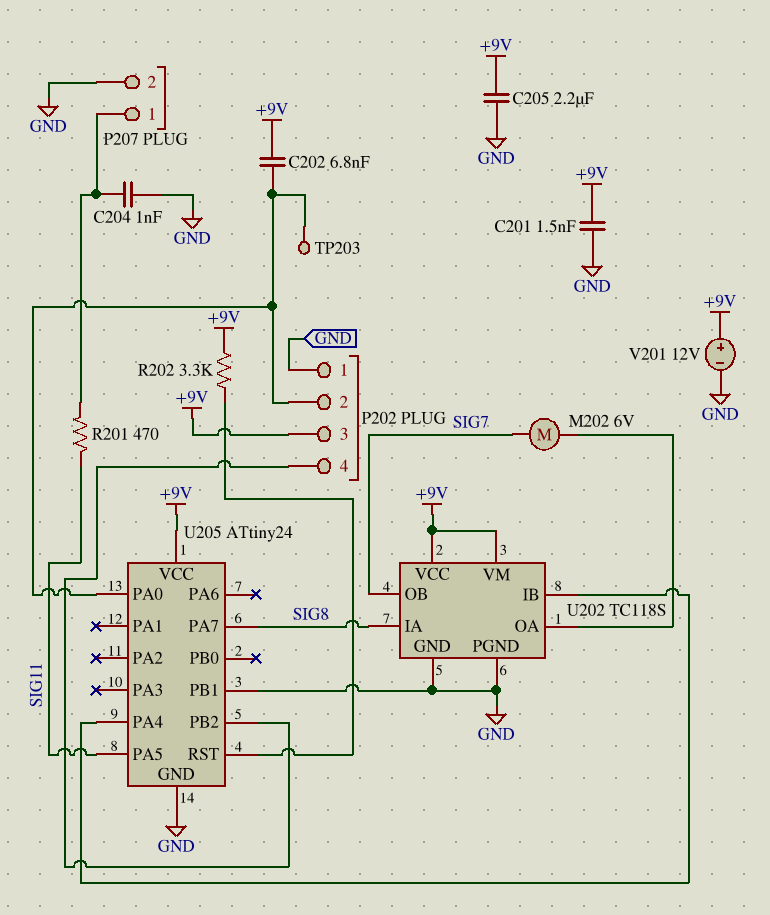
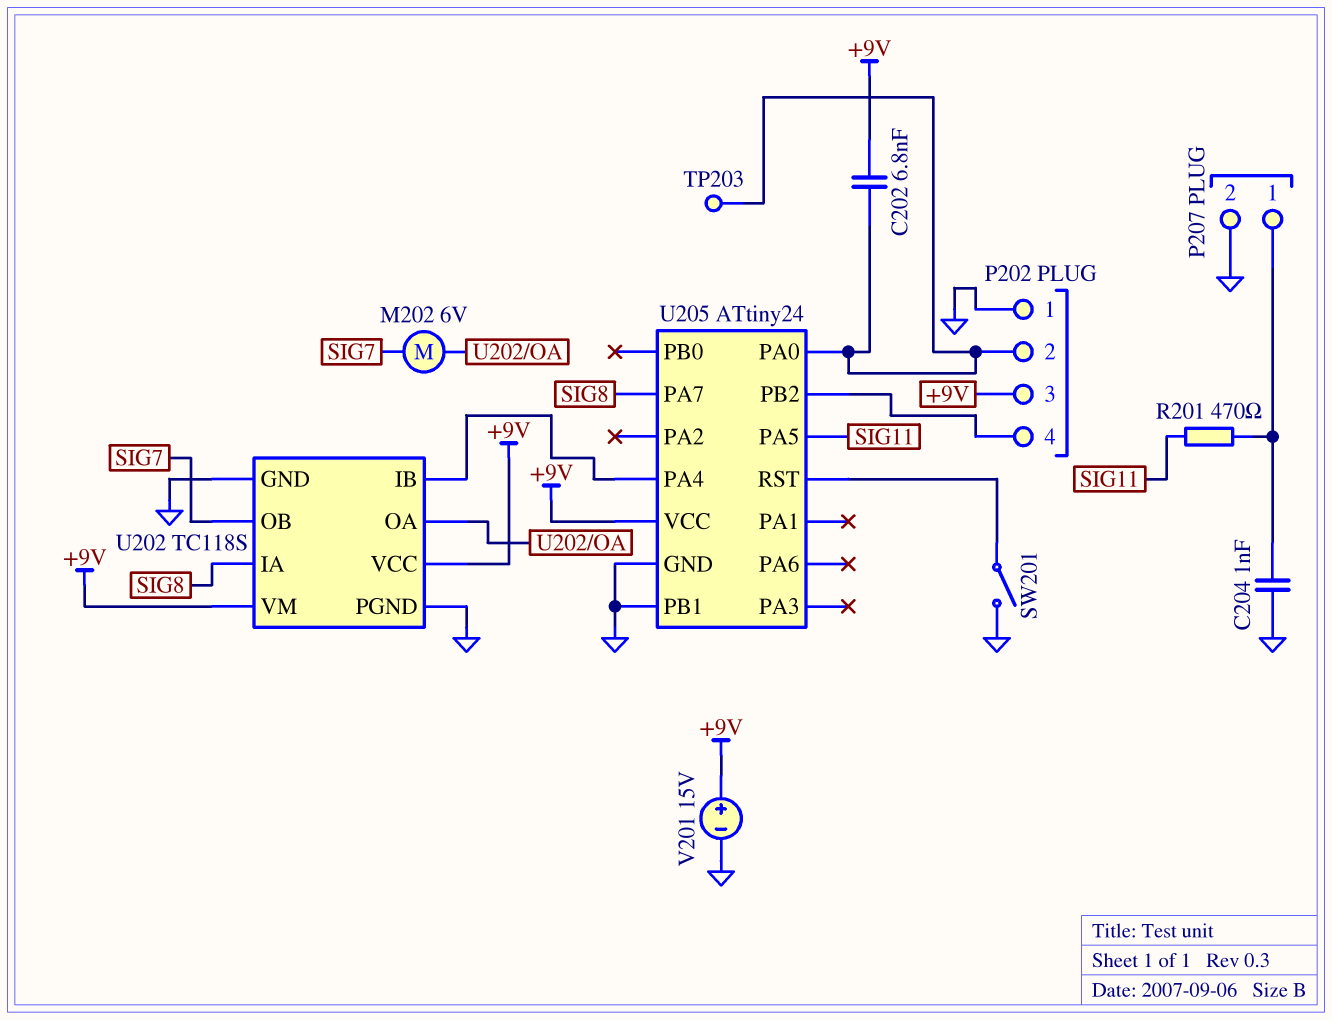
C201: 1.5nF (+9V, GND) -> none
C205: 2.2uF (+9V, GND) -> none
R202: 3.3k (+9V, U205/RST) -> none
SW201: none -> switch (GND, U205/RST)
V201: 12V (plus +9V, minus GND) -> 15V (plus +9V, minus GND)

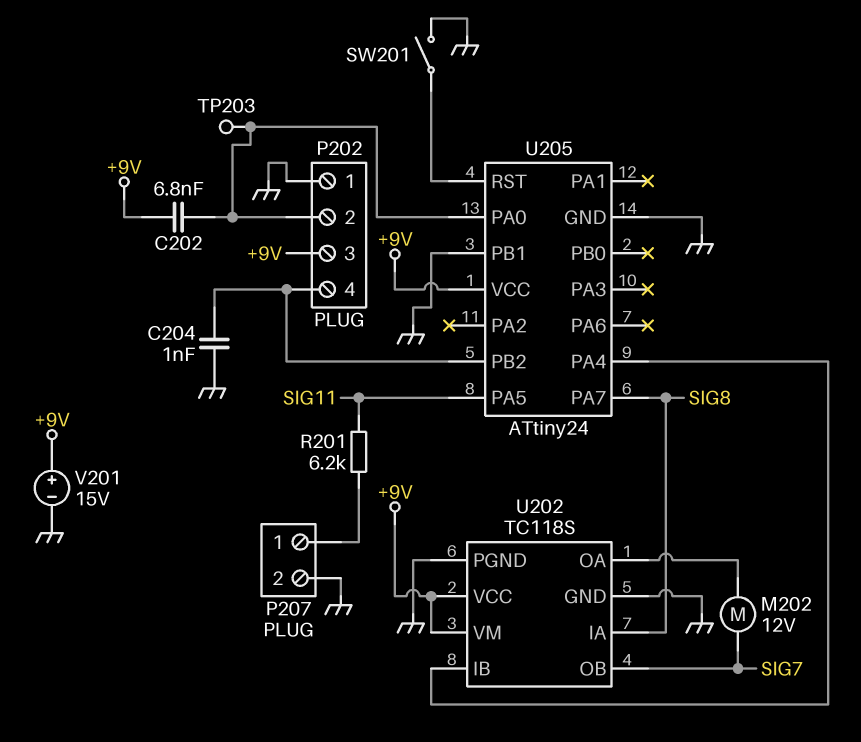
C204: 1nF (GND, P207/1) -> 1nF (GND, P202/4)
M202: motor 6V (SIG7, U202/OA) -> motor 12V (SIG7, U202/OA)
R201: 470 (P207/1, SIG11) -> 6.2k (P207/1, SIG11)

